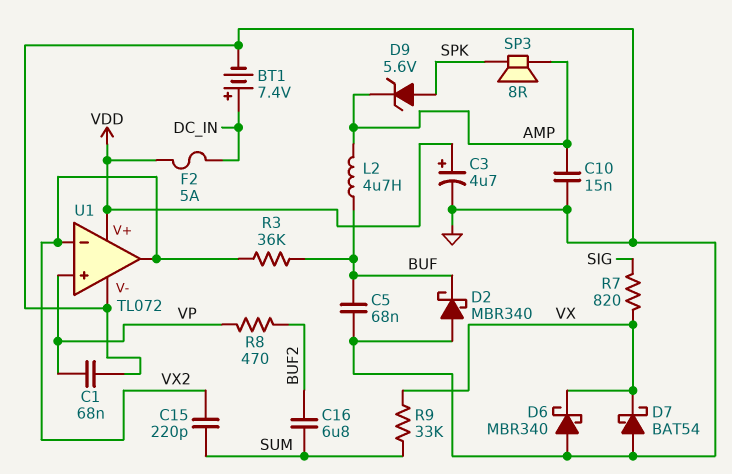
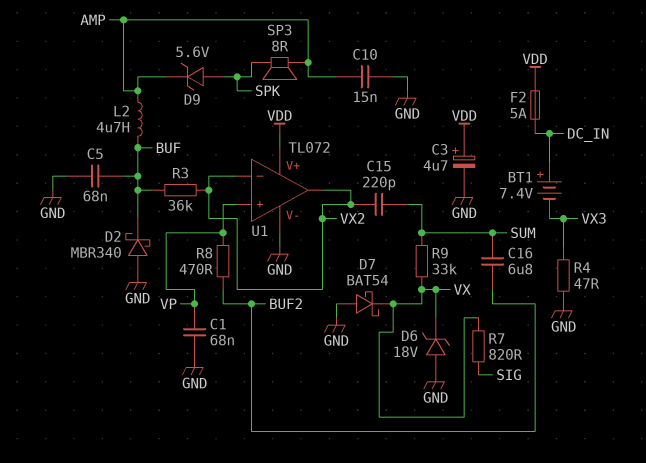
BT1: 7.4V (plus DC_IN, minus GND) -> 7.4V (plus DC_IN, minus VX3)
D6: schottky MBR340 (A GND, K VX) -> zener 18V (A GND, K VX)
R4: none -> 47 (GND, VX3)

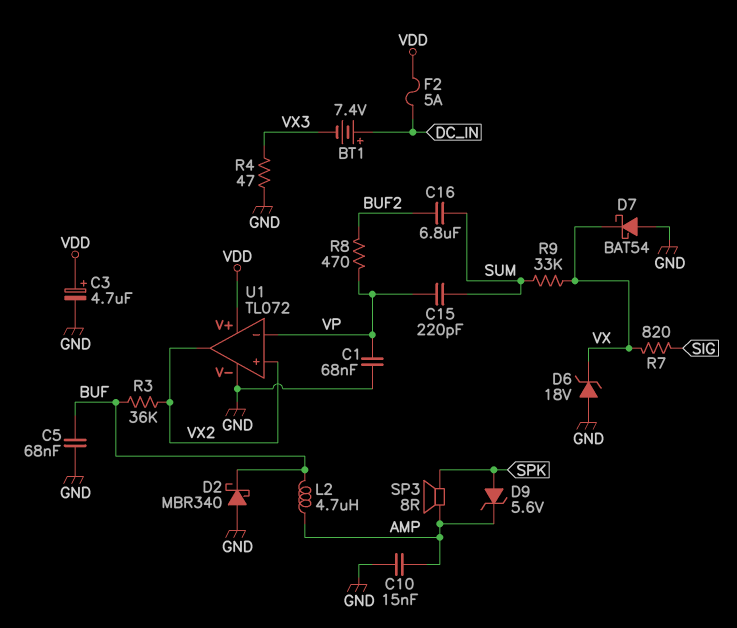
C15: 220pF (SUM, VX2) -> 220pF (SUM, VP)
U1 pin in+: VP -> VX2
U1 pin in-: VX2 -> VP

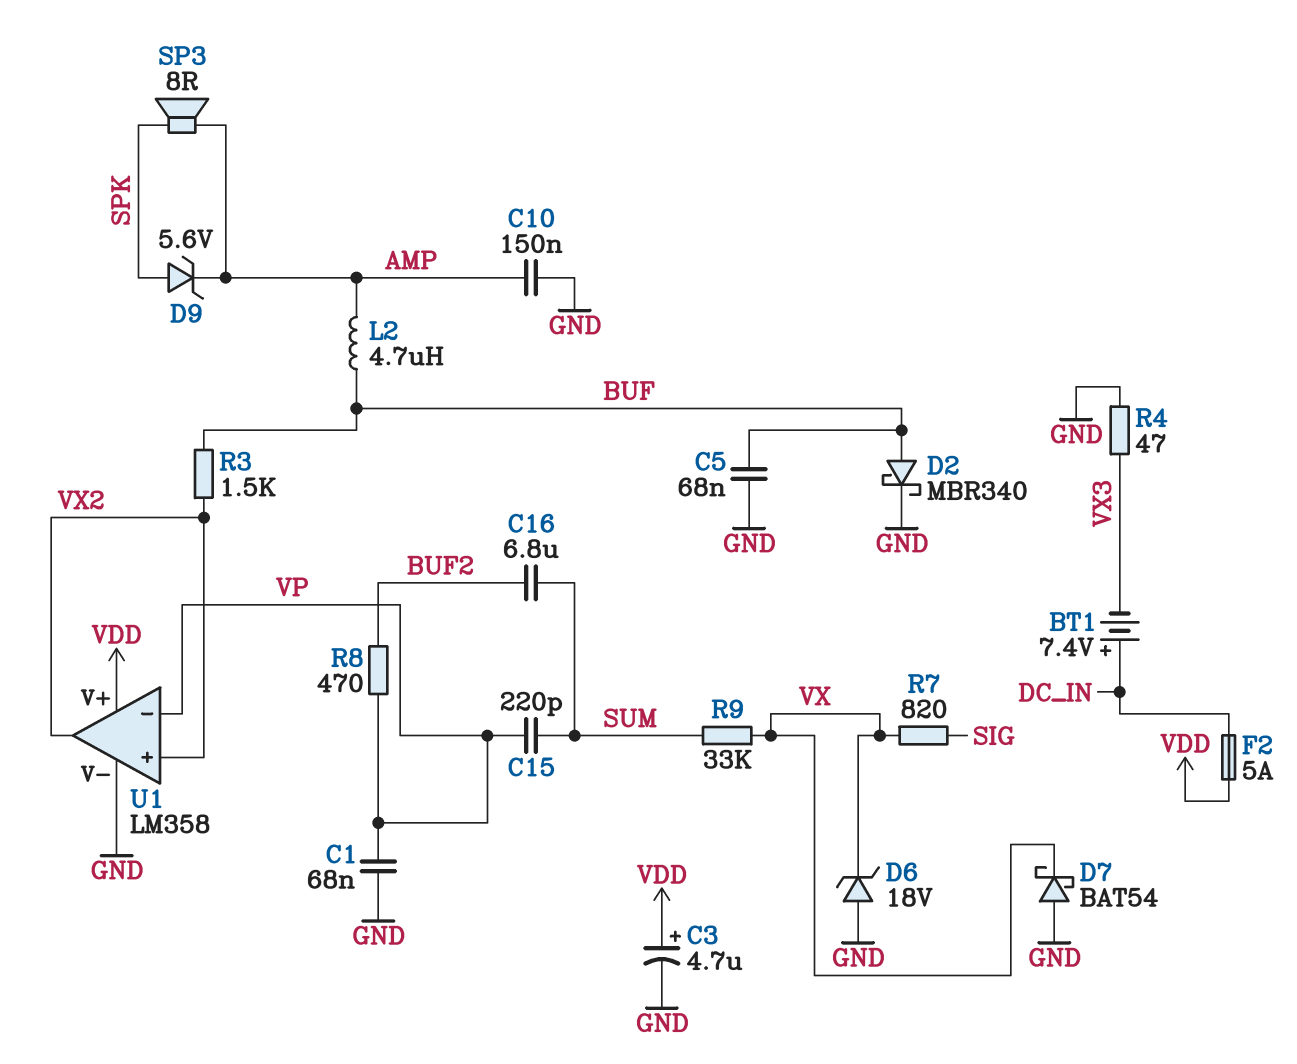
C10: 15nF (AMP, GND) -> 150nF (AMP, GND)
D2: schottky MBR340 (A GND, K BUF) -> schottky MBR340 (A BUF, K GND)
R3: 36k (BUF, VX2) -> 1.5k (BUF, VX2)
U1: TL072 -> LM358

